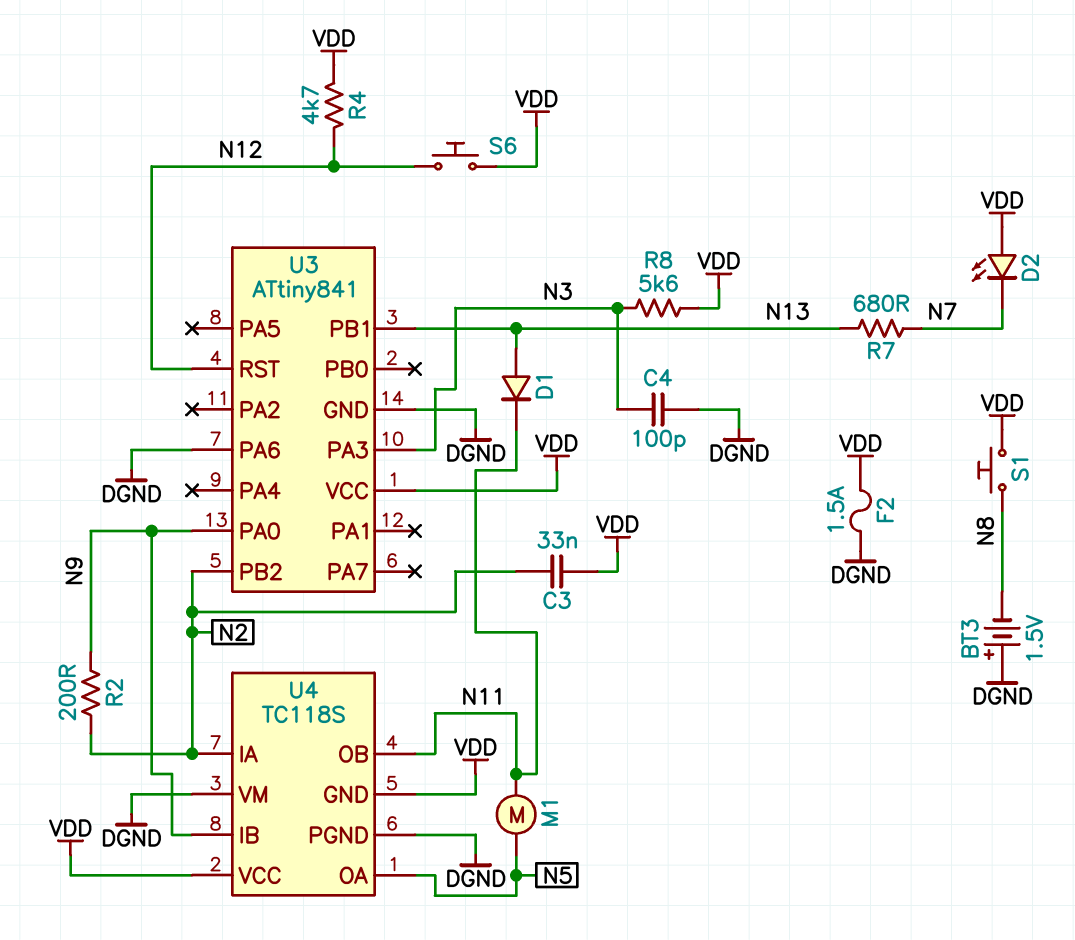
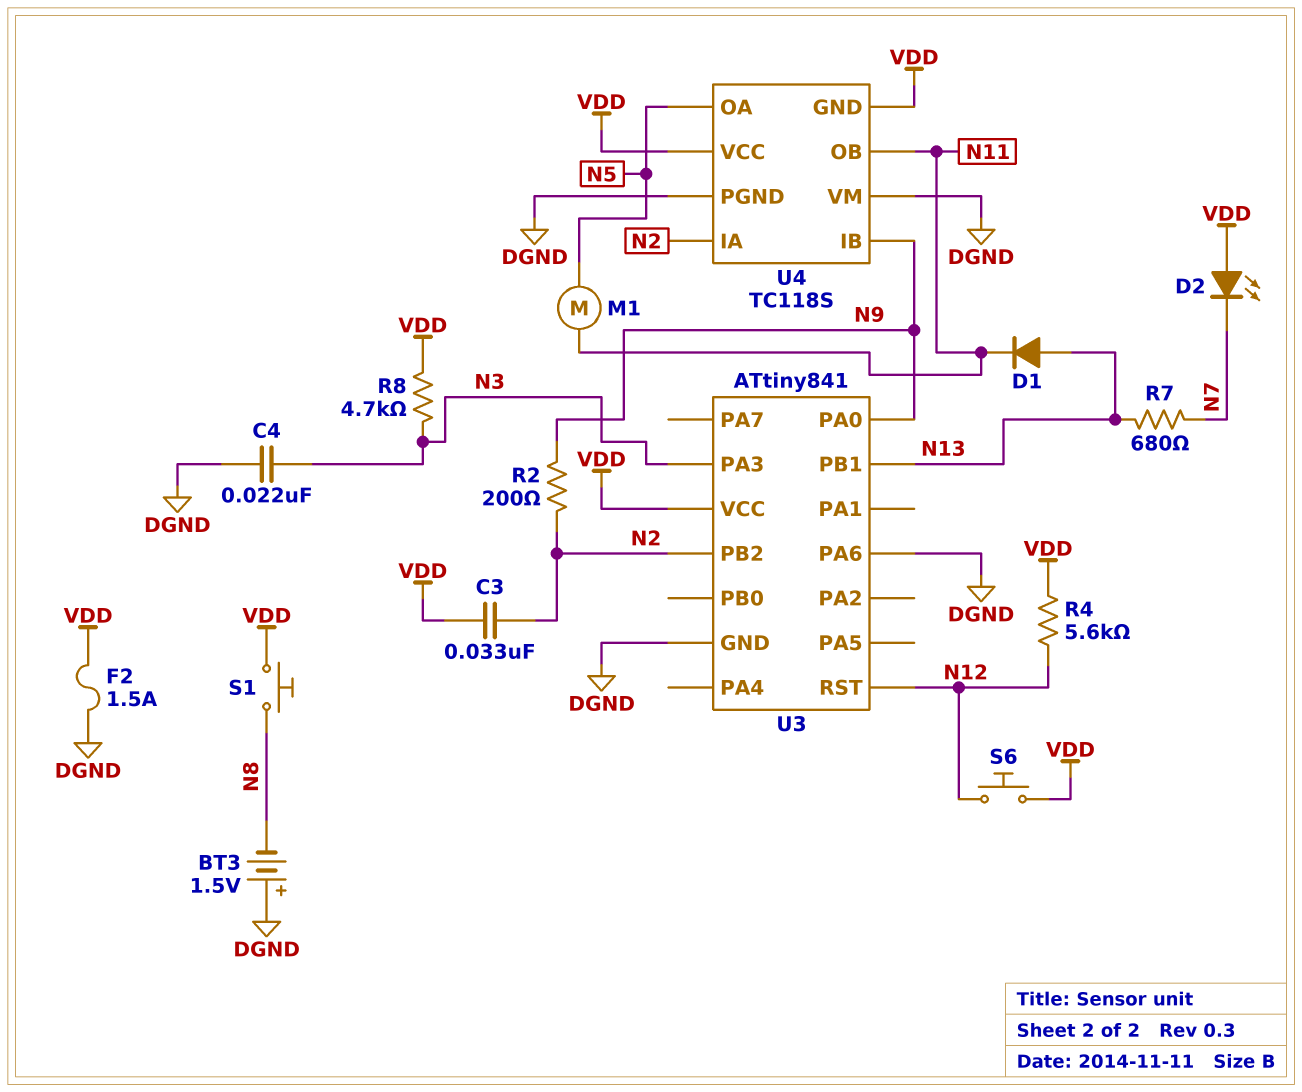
C4: 100pF (DGND, N3) -> 22nF (DGND, N3)
R4: 4.7k (N12, VDD) -> 5.6k (N12, VDD)
R8: 5.6k (N3, VDD) -> 4.7k (N3, VDD)

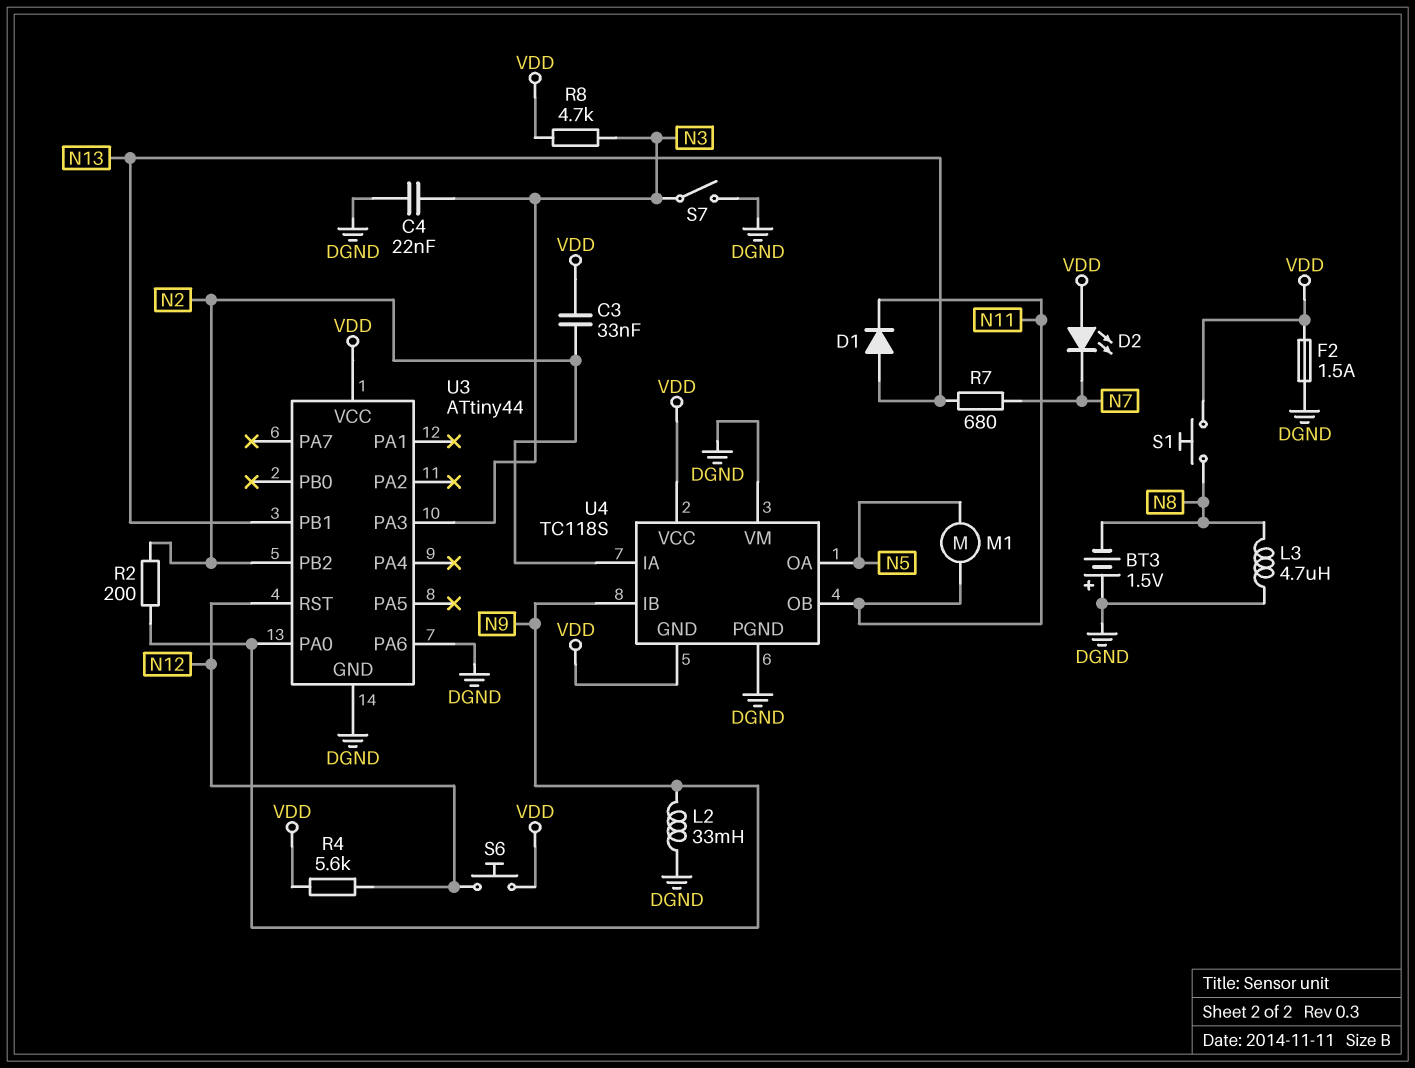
L2: none -> 33mH (DGND, N9)
L3: none -> 4.7uH (DGND, N8)
S7: none -> switch (DGND, N3)
U3: ATtiny841 -> ATtiny44

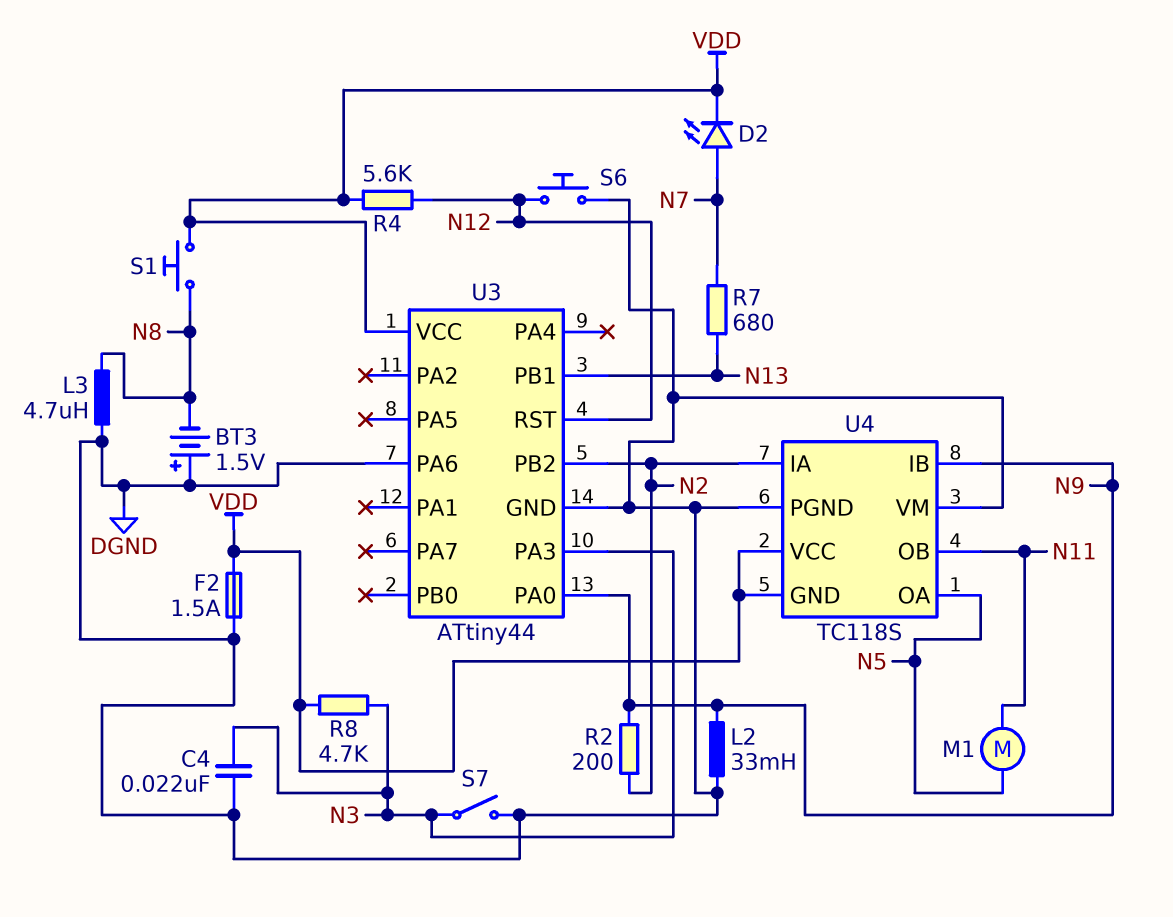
C3: 33nF (N2, VDD) -> none
D1: diode (A N13, K N11) -> none
D2: LED (A VDD, K N7) -> LED (A N7, K VDD)
S6: button (N12, VDD) -> button (DGND, N12)

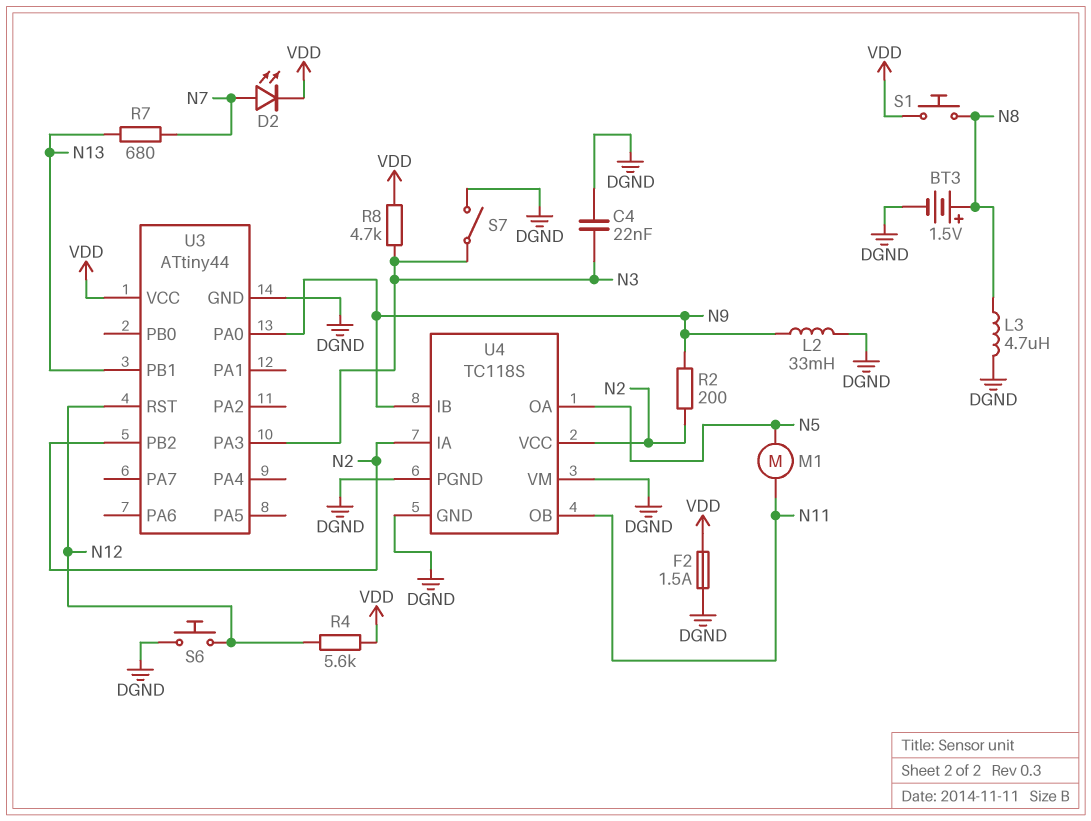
BT3: 1.5V (plus DGND, minus N8) -> 1.5V (plus N8, minus DGND)
U3 pin PA6: DGND -> none
U4 pin GND: VDD -> DGND
U4 pin VCC: VDD -> N2

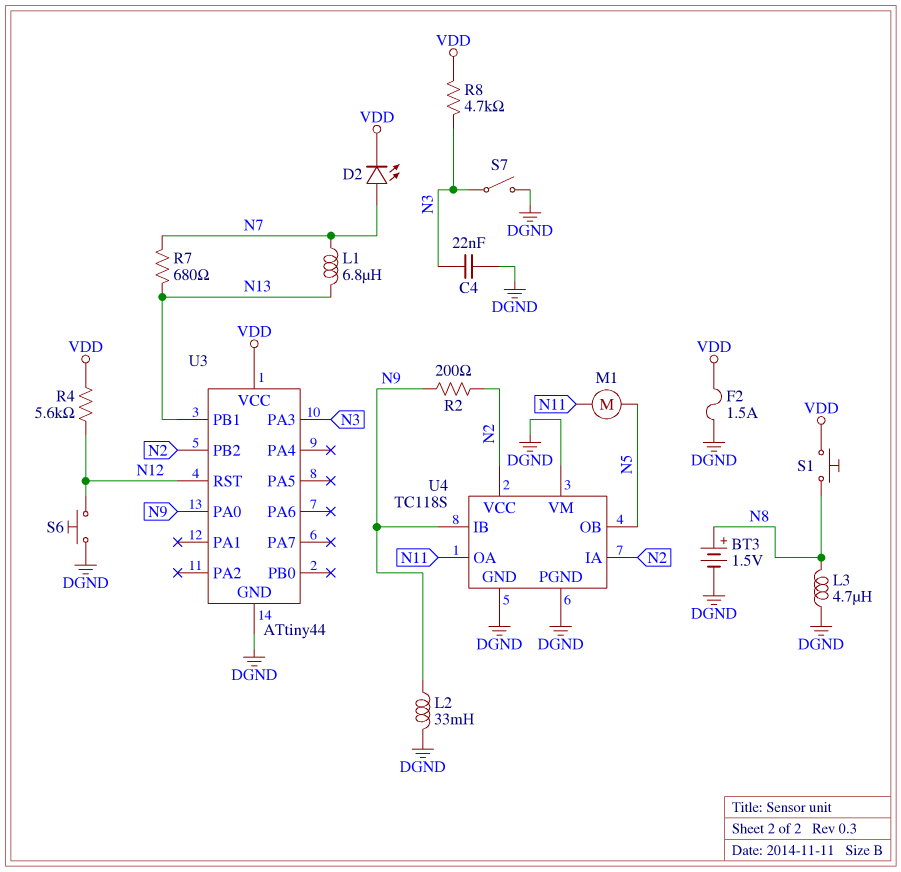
L1: none -> 6.8uH (N7, N13)
U4 pin OA: N5 -> N11
U4 pin OB: N11 -> N5

